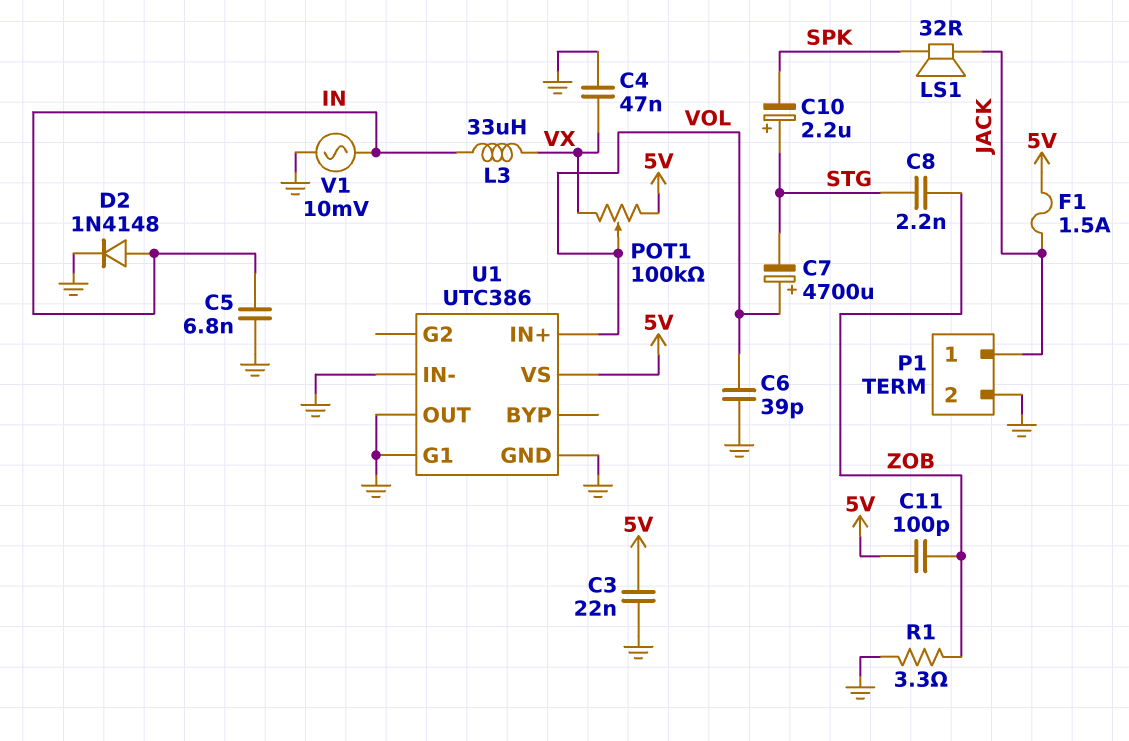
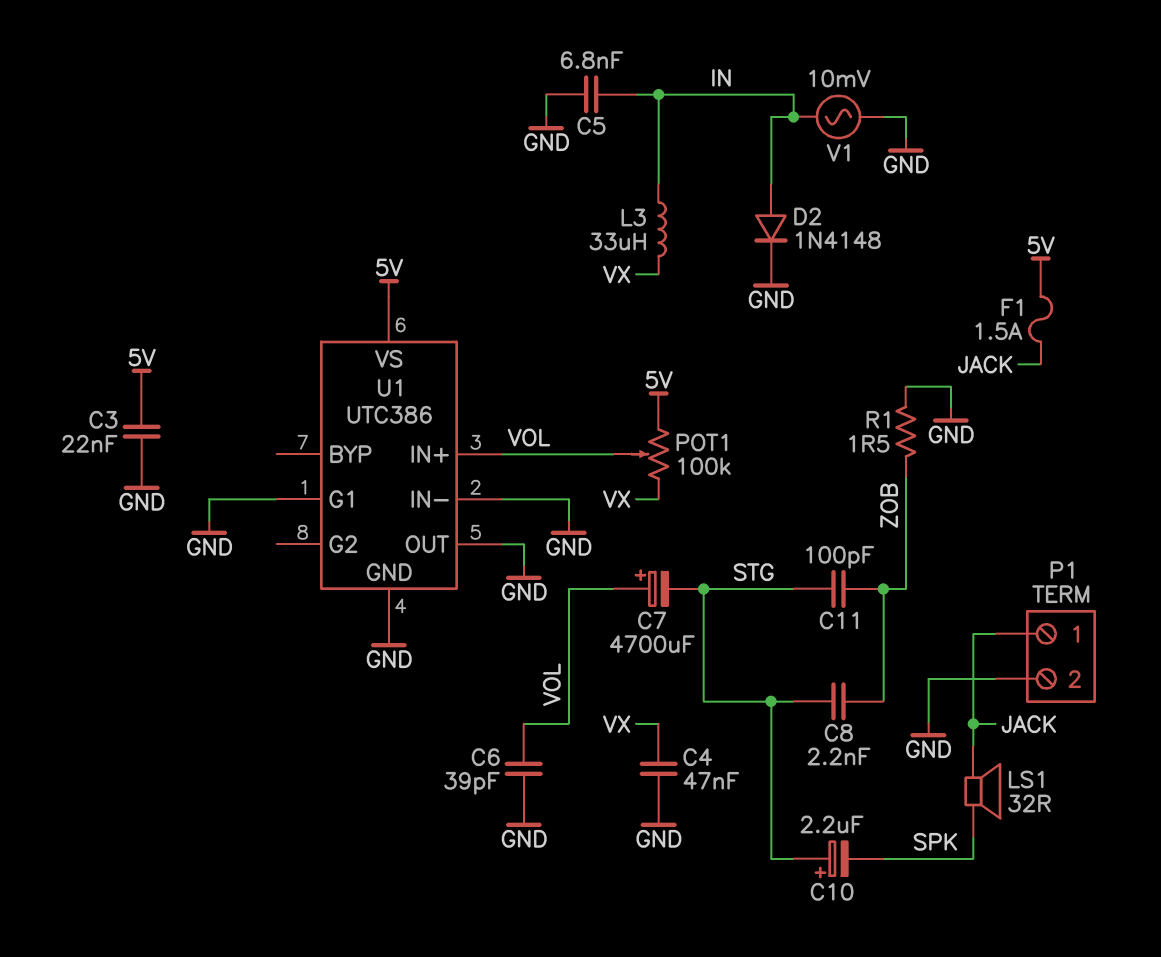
C11: 100pF (5V, ZOB) -> 100pF (STG, ZOB)
R1: 3.3 (GND, ZOB) -> 1.5 (GND, ZOB)

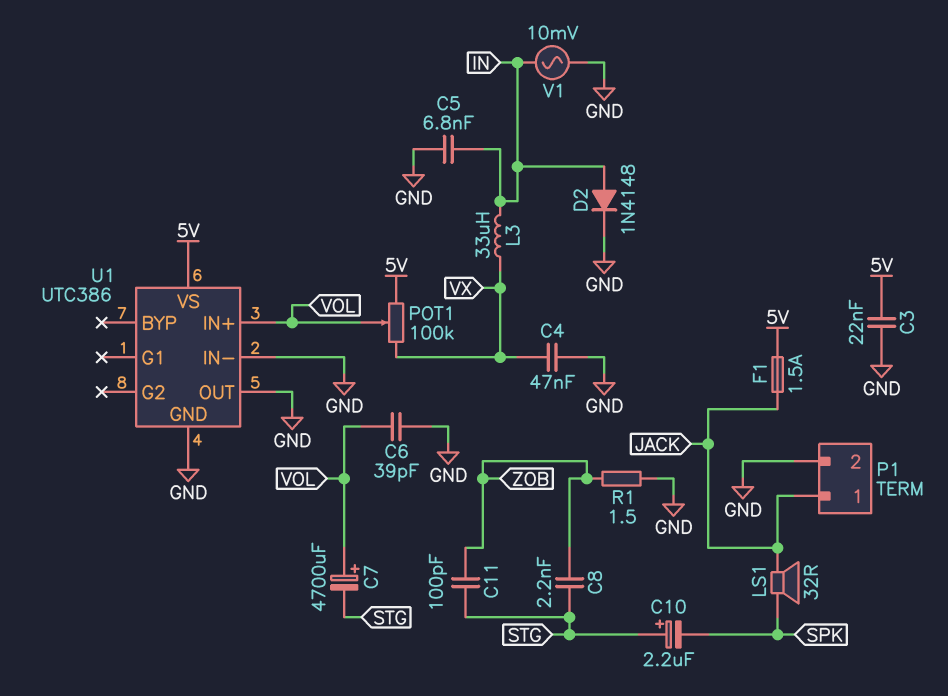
U1 pin G1: GND -> none

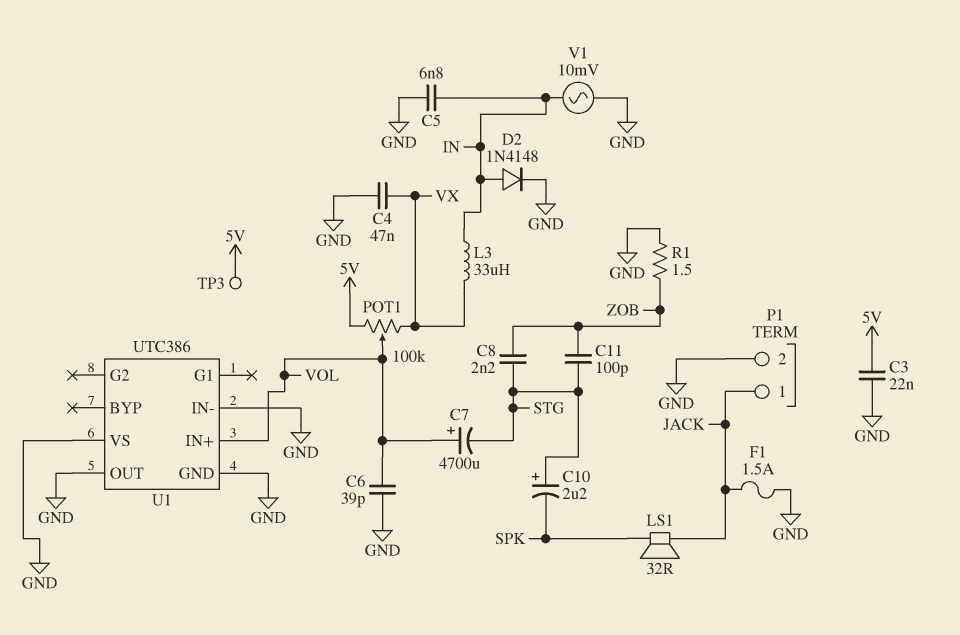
F1: 1.5A (5V, JACK) -> 1.5A (GND, JACK)
TP3: none -> test point (5V)
U1 pin VS: 5V -> GND

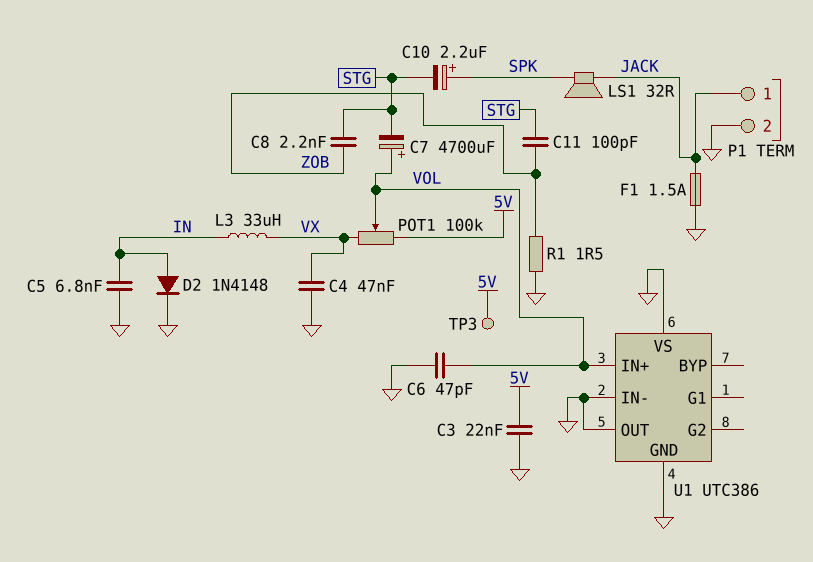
C6: 39pF (GND, VOL) -> 47pF (GND, VOL)
C10: 2.2uF (plus STG, minus SPK) -> 2.2uF (plus SPK, minus STG)
V1: AC 10mV (GND, IN) -> none

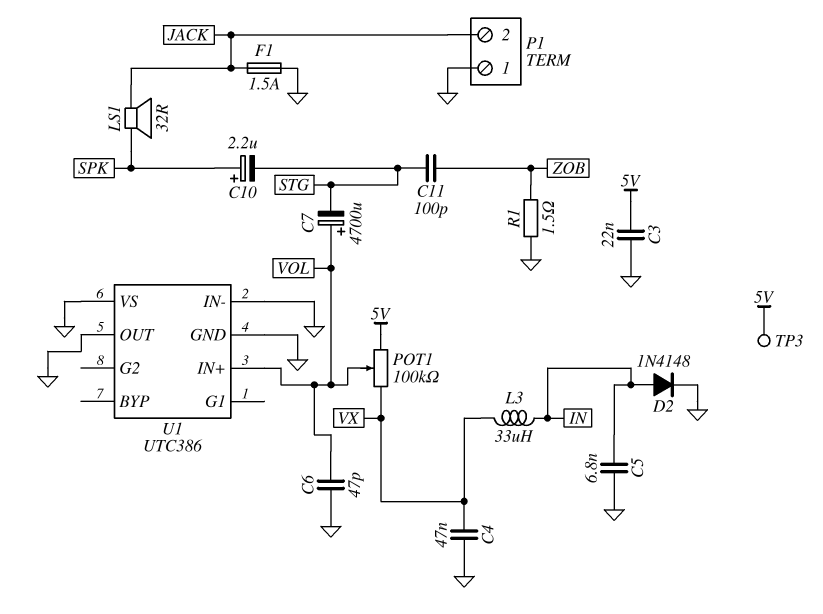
C8: 2.2nF (STG, ZOB) -> none
P1 pin 1: JACK -> GND
P1 pin 2: GND -> JACK

